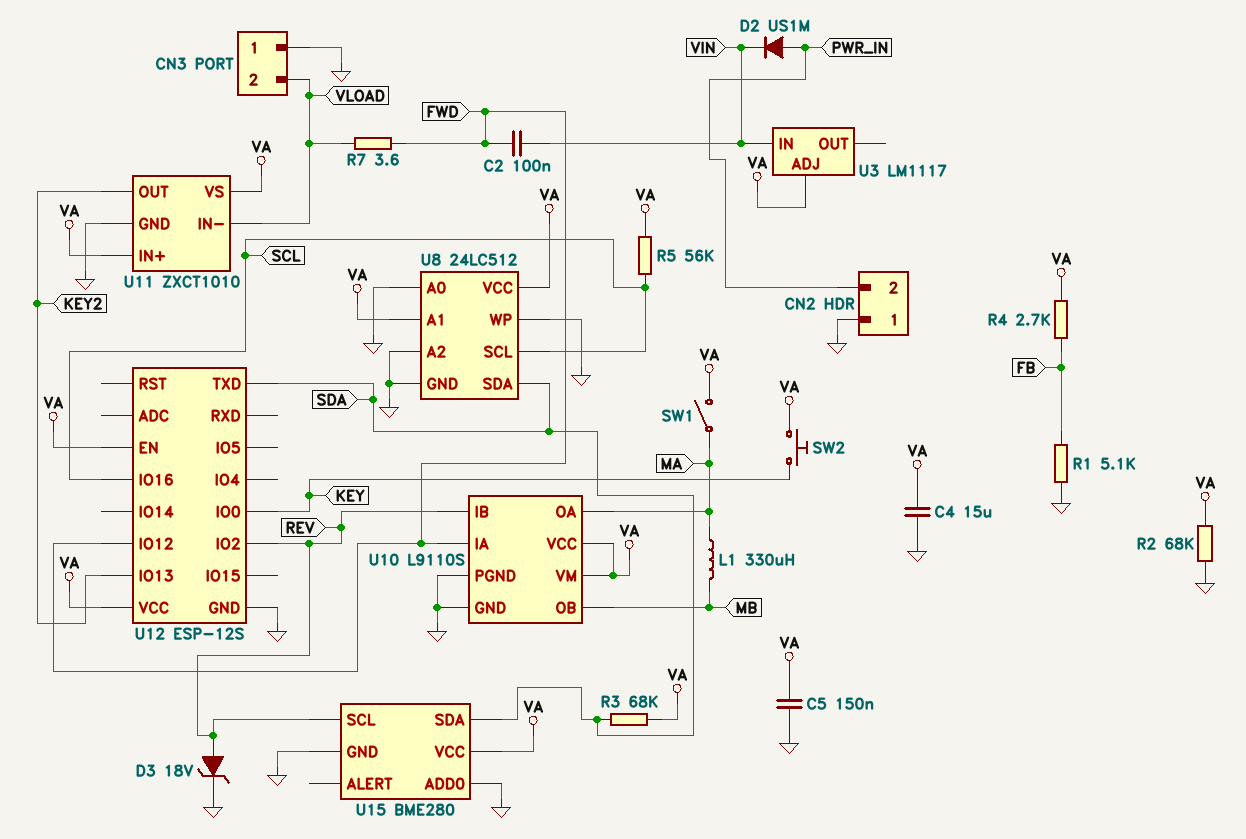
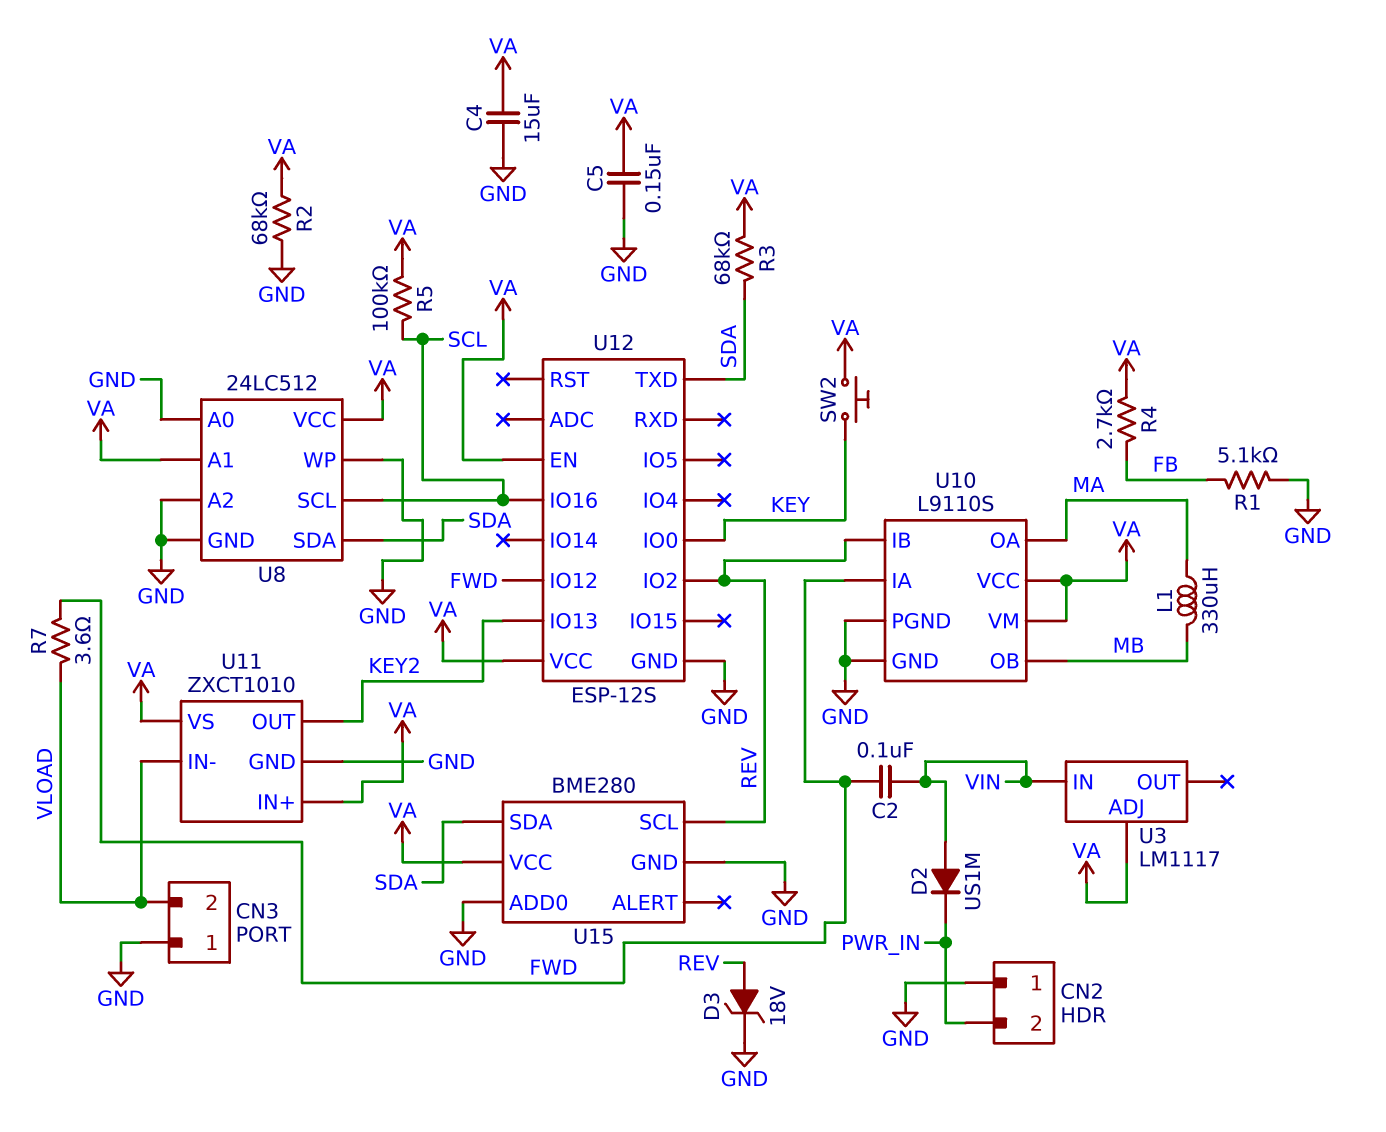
D2: diode US1M (A PWR_IN, K VIN) -> diode US1M (A VIN, K PWR_IN)
R5: 56k (SCL, VA) -> 100k (SCL, VA)
SW1: switch (MA, VA) -> none

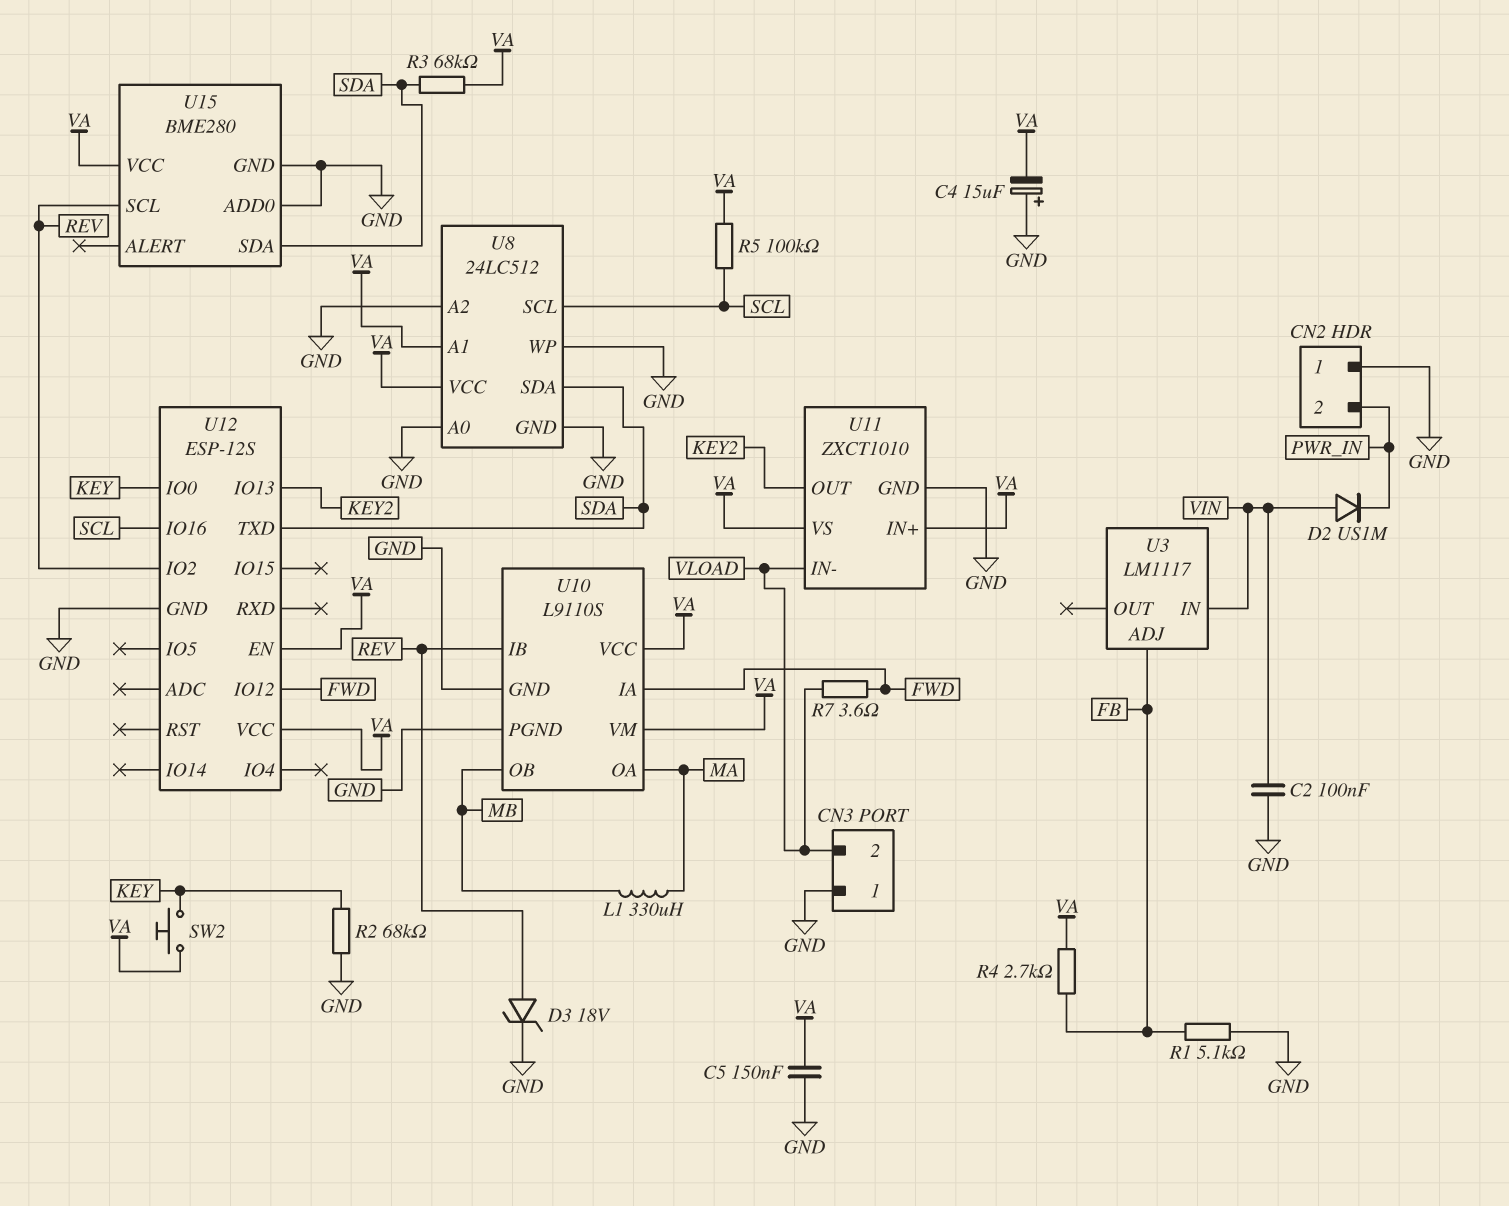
C2: 100nF (FWD, VIN) -> 100nF (GND, VIN)
C4: 15uF (GND, VA) -> 15uF (plus GND, minus VA)
R2: 68k (GND, VA) -> 68k (GND, KEY)
U3 pin ADJ: VA -> FB

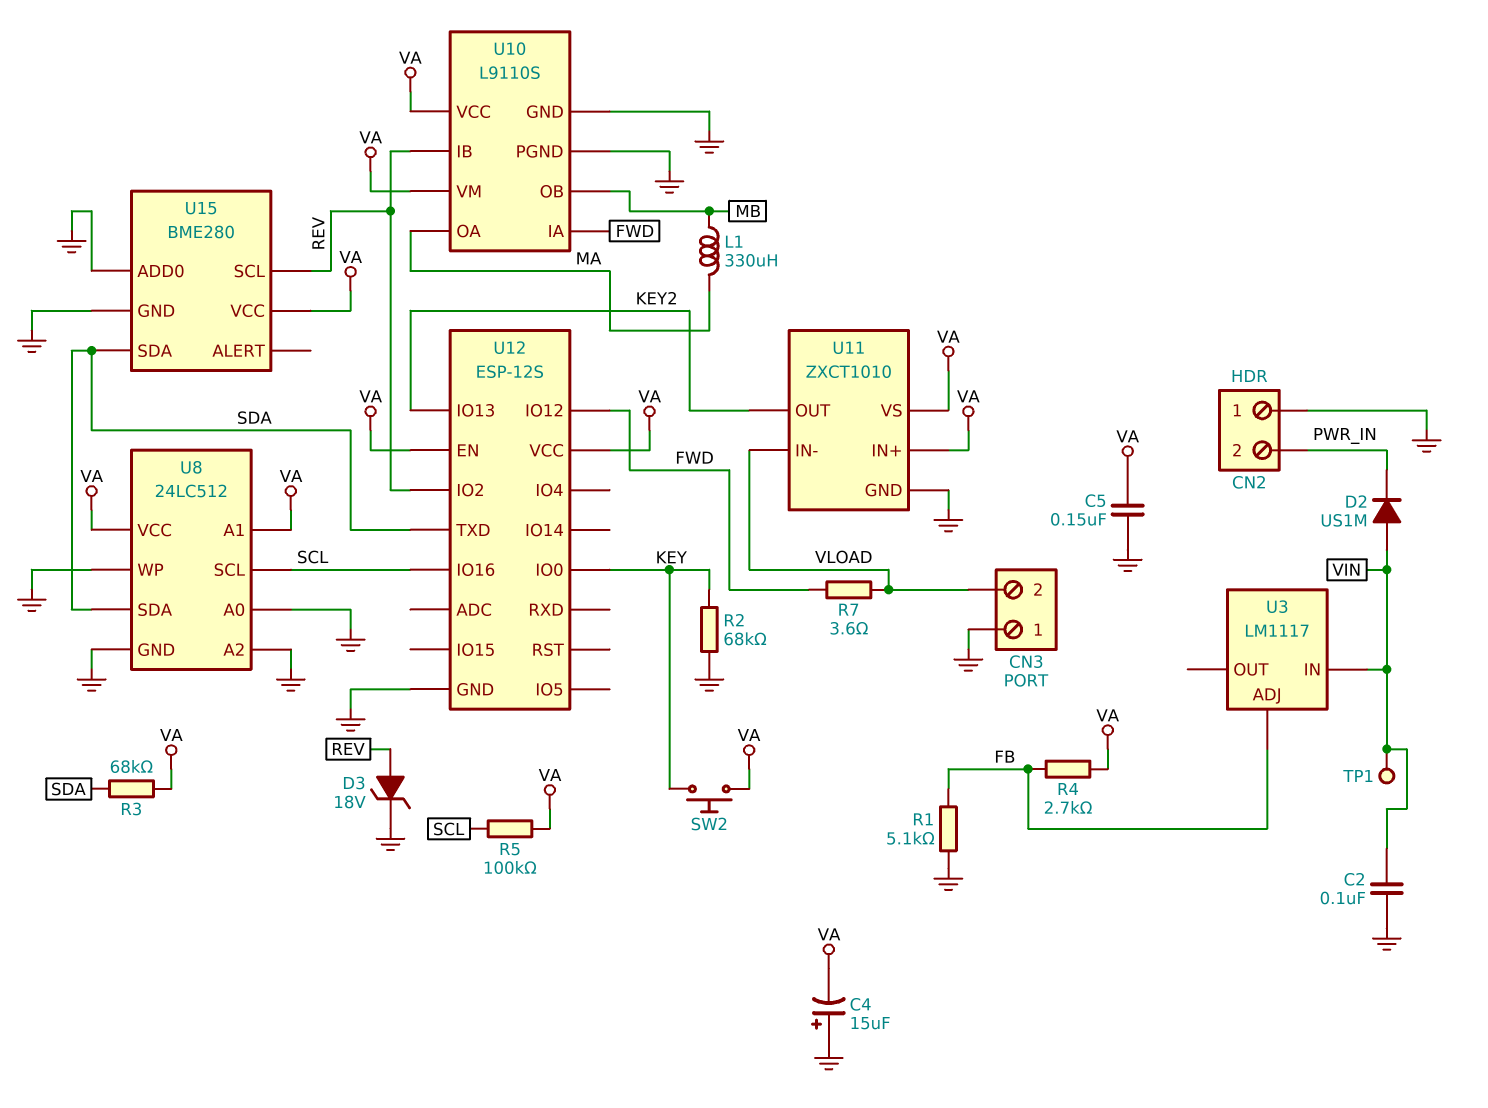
TP1: none -> test point (VIN)

